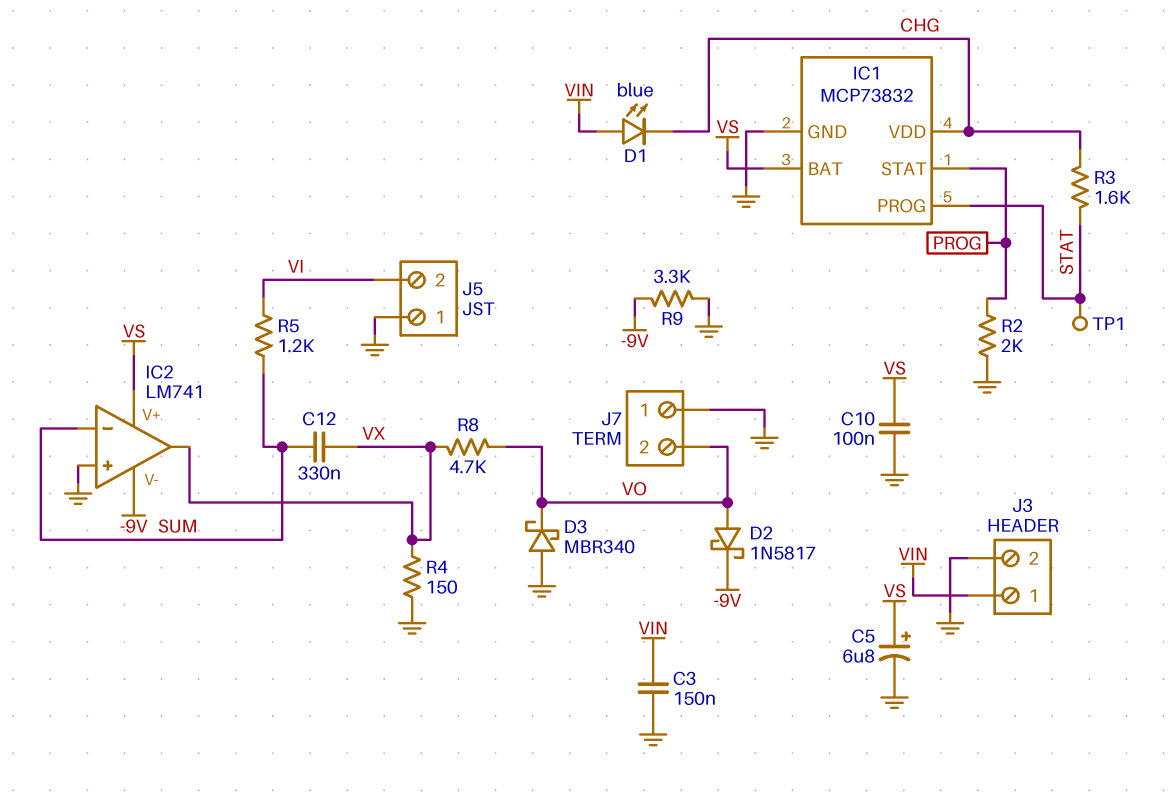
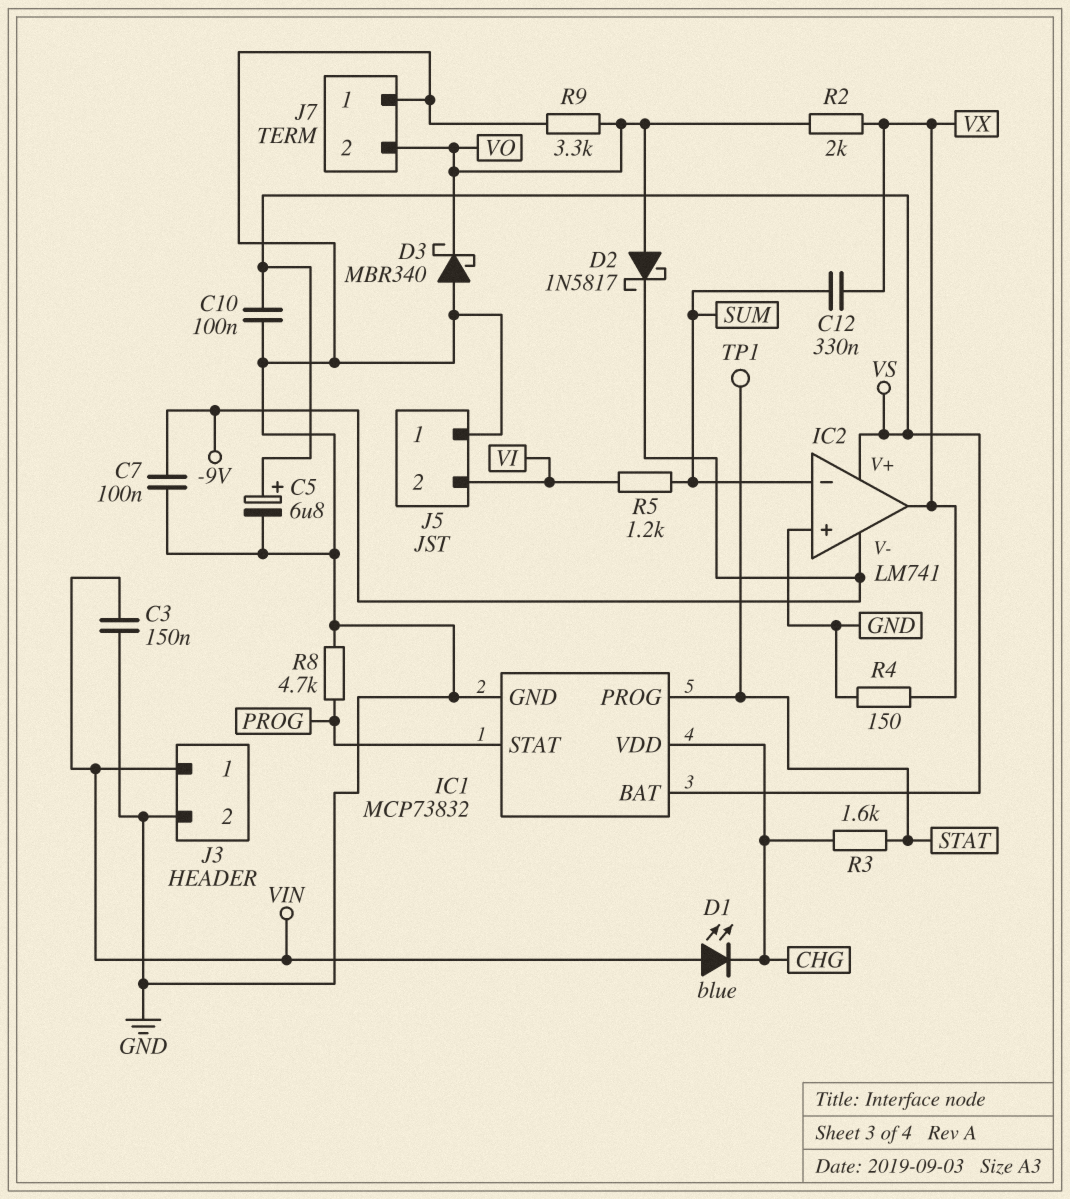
C7: none -> 100nF (-9V, GND)
R2: 2k (GND, PROG) -> 2k (VO, VX)
R8: 4.7k (VO, VX) -> 4.7k (GND, PROG)
R9: 3.3k (-9V, GND) -> 3.3k (GND, VO)

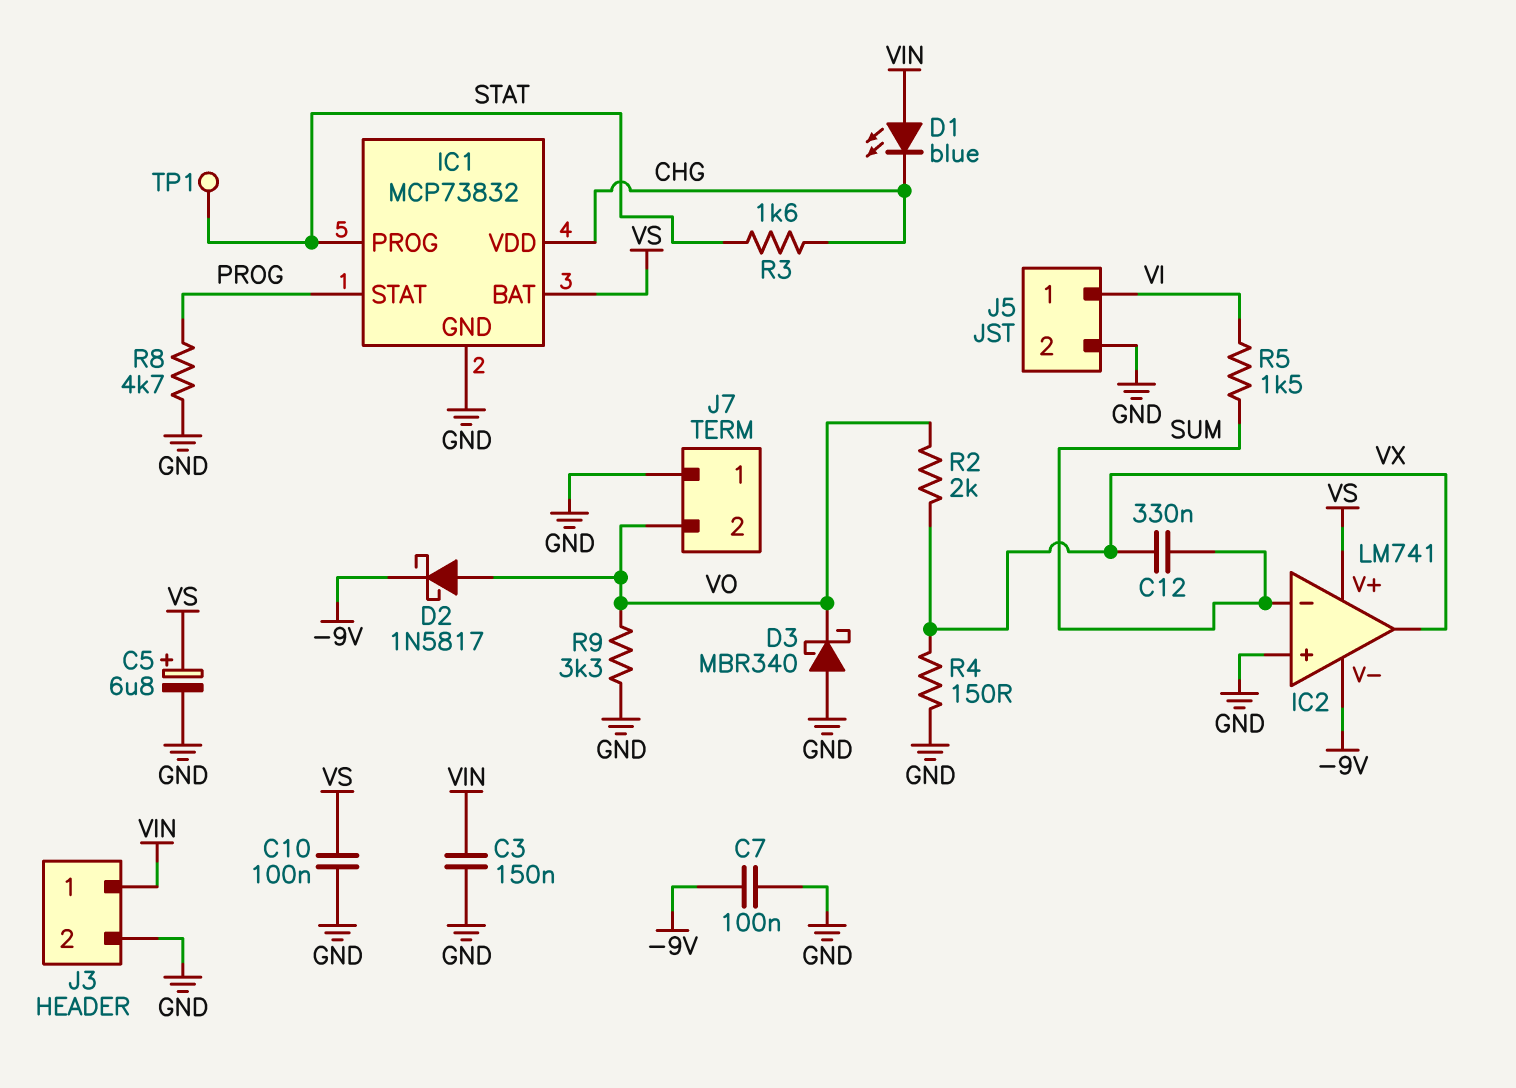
J5 pin 1: GND -> VI
J5 pin 2: VI -> GND
R5: 1.2k (SUM, VI) -> 1.5k (SUM, VI)

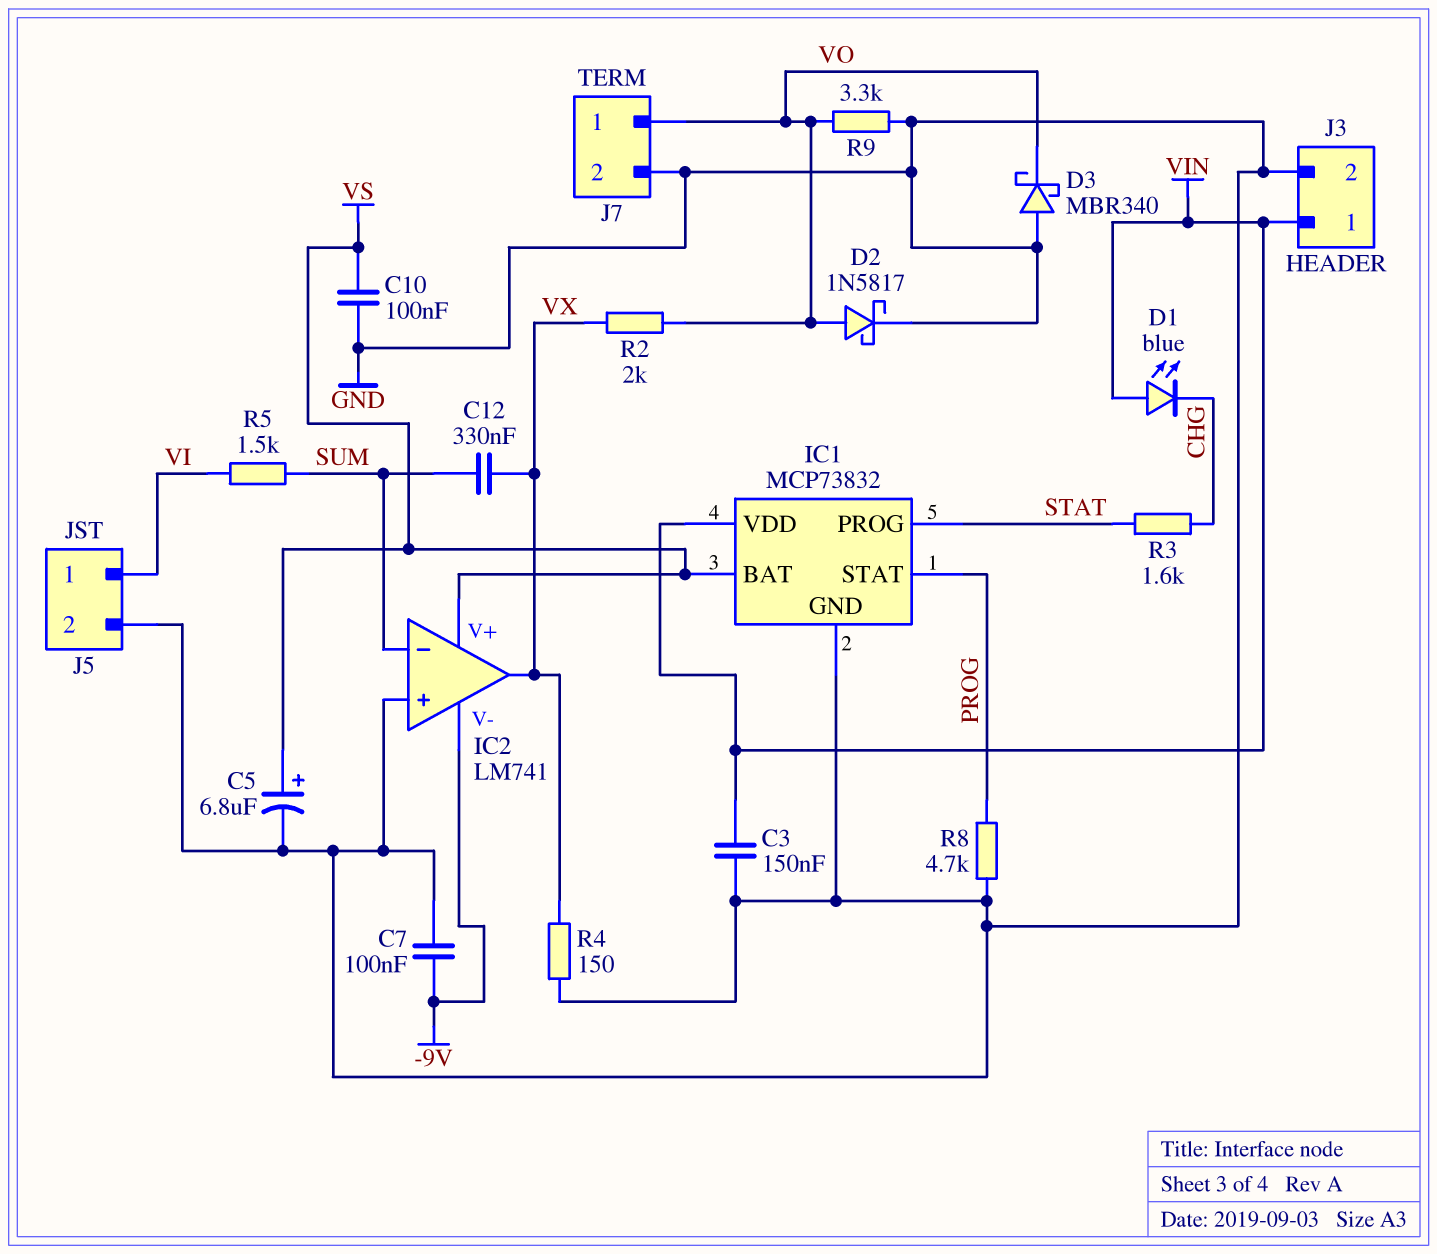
D2: schottky 1N5817 (A VO, K -9V) -> schottky 1N5817 (A VO, K GND)
IC1 pin VDD: CHG -> VIN
J7 pin 1: GND -> VO
J7 pin 2: VO -> GND
TP1: test point (STAT) -> none

